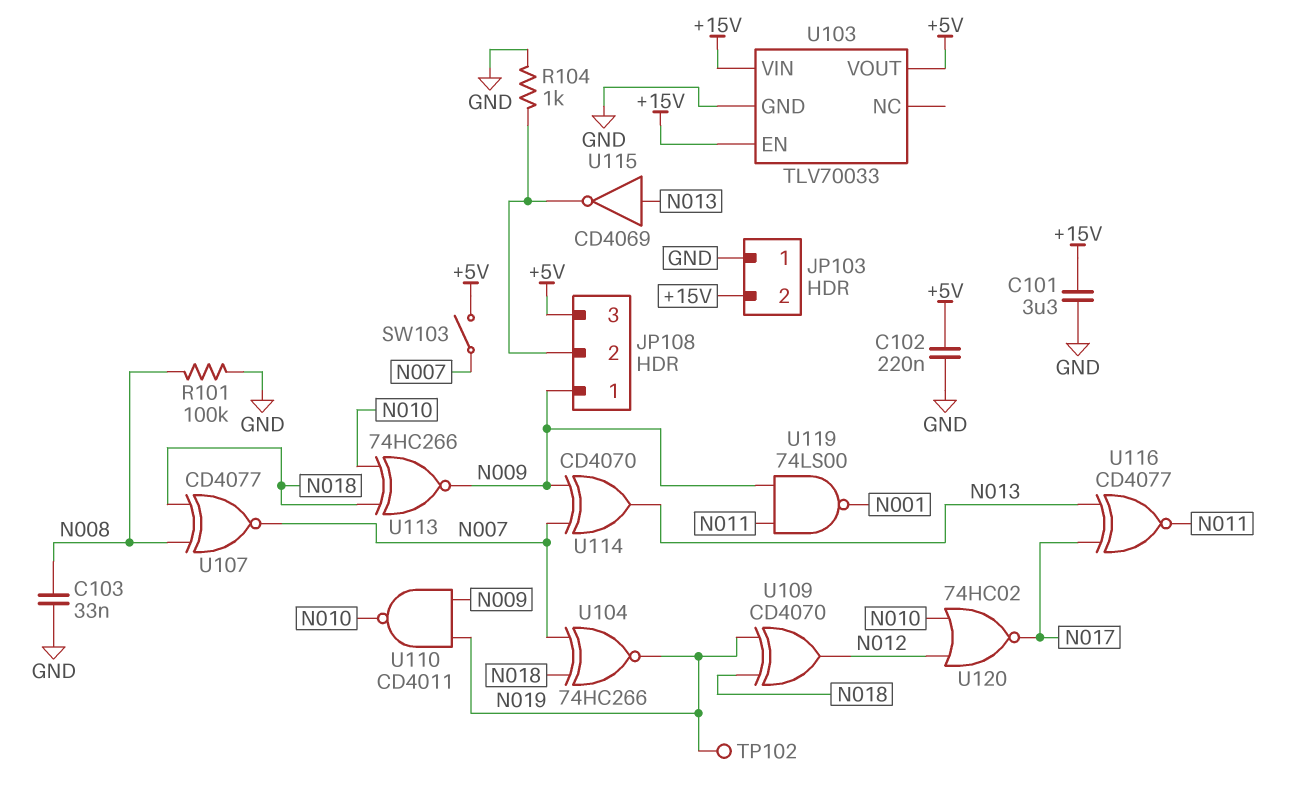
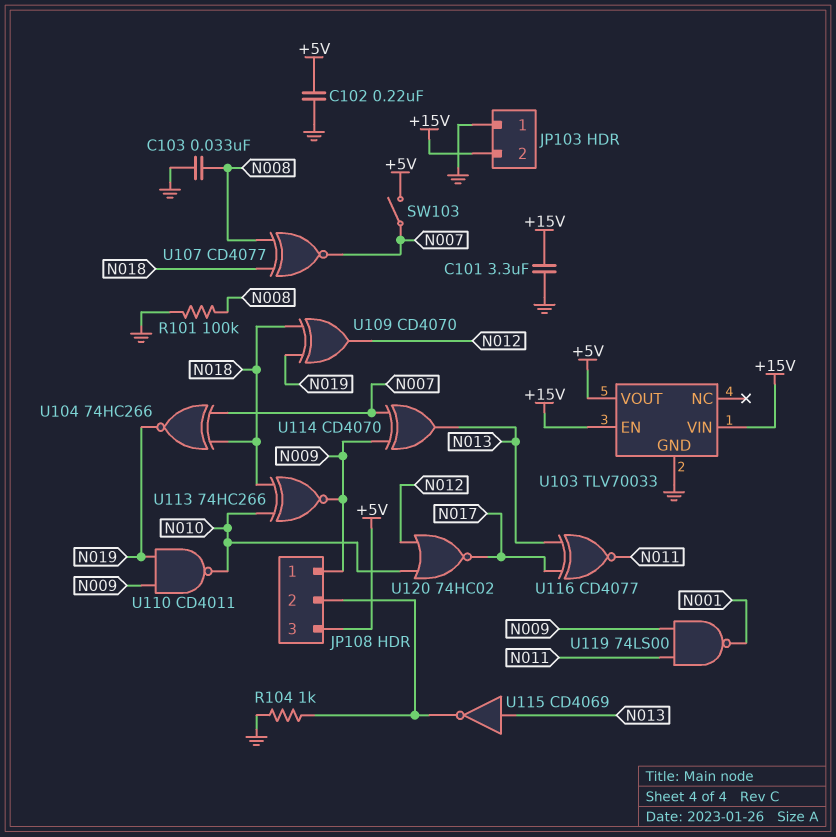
TP102: test point (N019) -> none

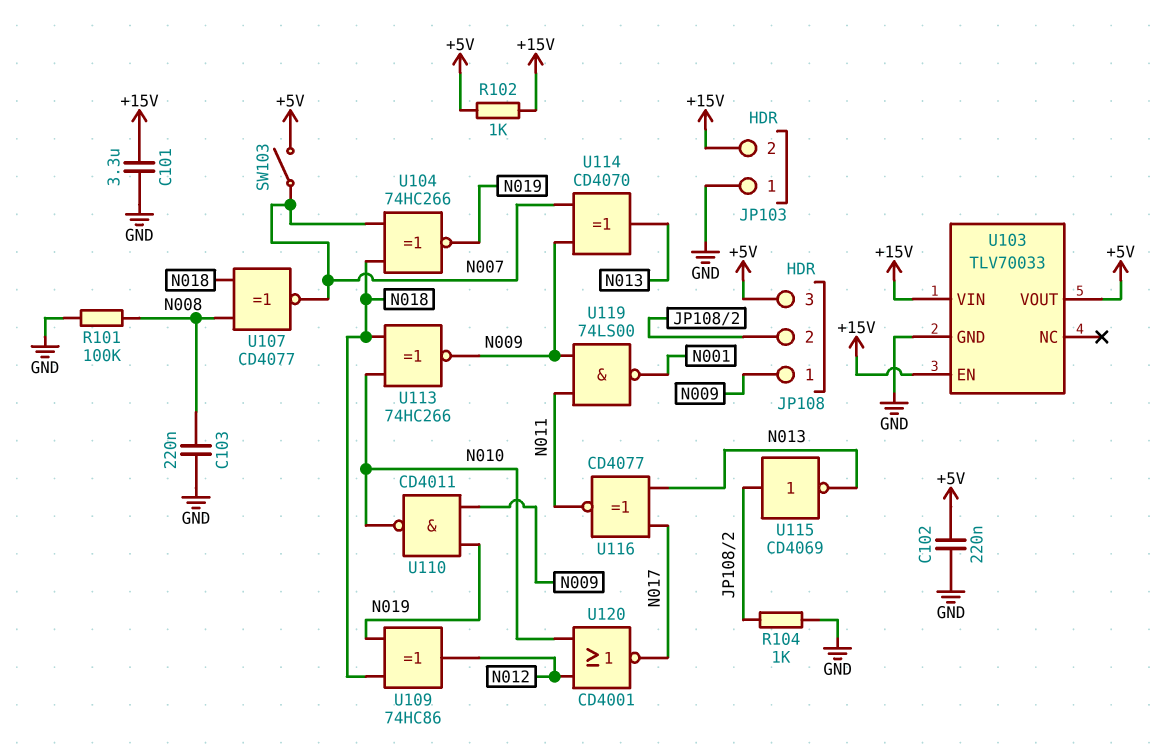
C103: 33nF (GND, N008) -> 220nF (GND, N008)
R102: none -> 1k (+5V, +15V)
U109: XOR CD4070 (in N018, in N019, out N012) -> XOR 74HC86 (in N018, in N019, out N012)
U115: NOT CD4069 (in N013, out JP108/2) -> NOT CD4069 (in JP108/2, out N013)
U120: NOR 74HC02 (in N010, in N012, out N017) -> NOR CD4001 (in N010, in N012, out N017)

